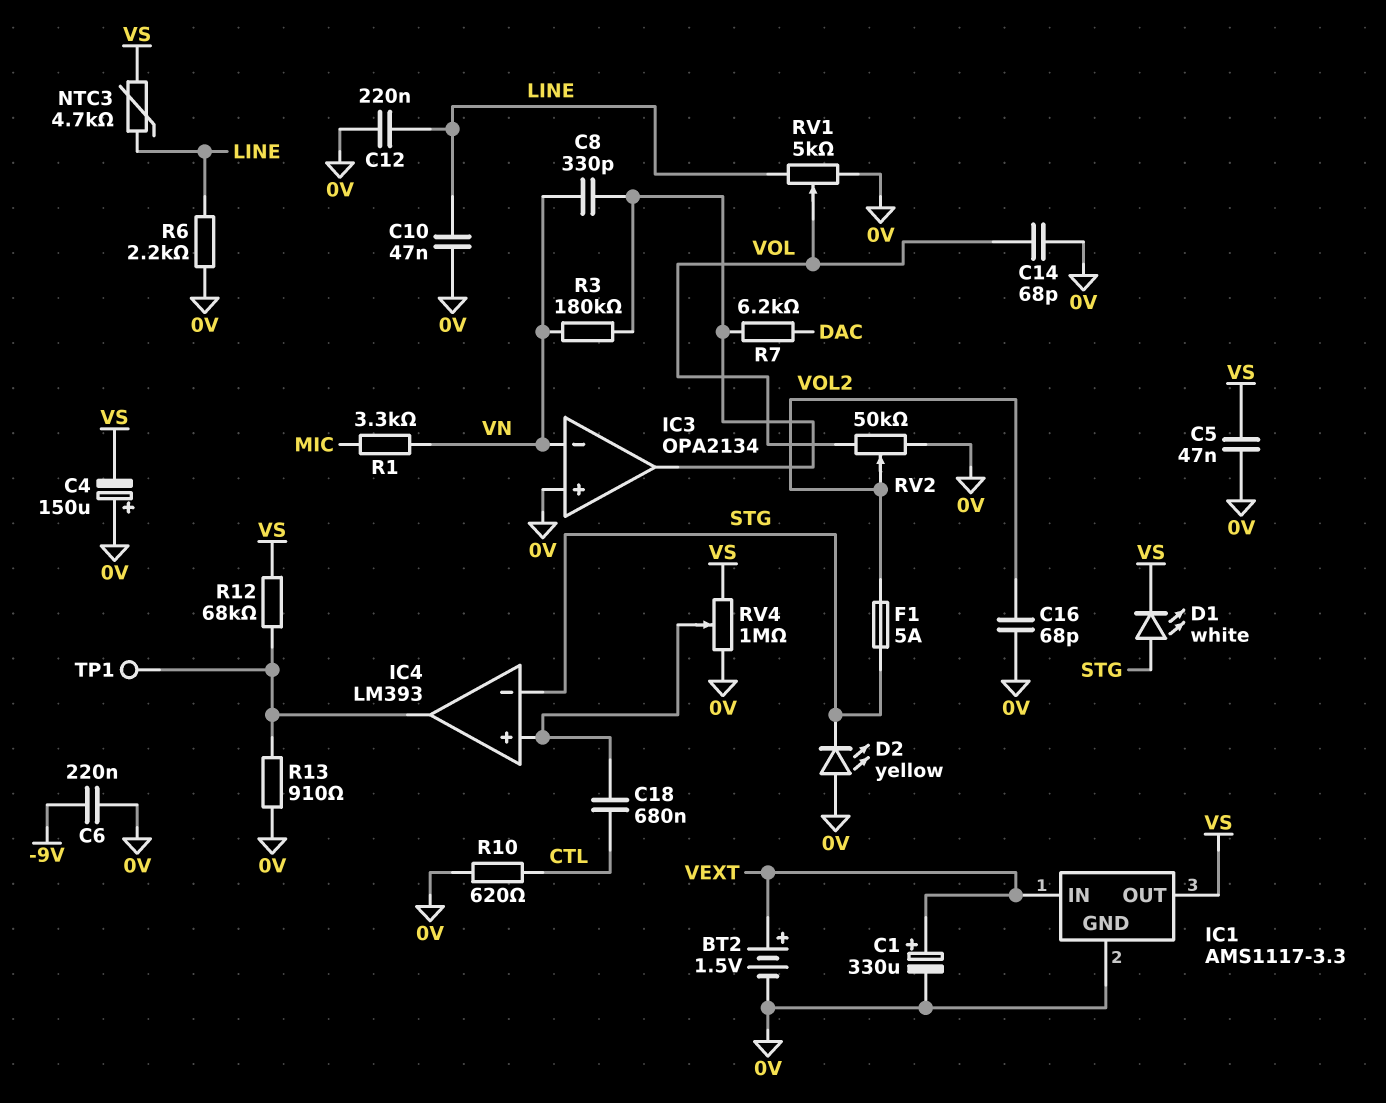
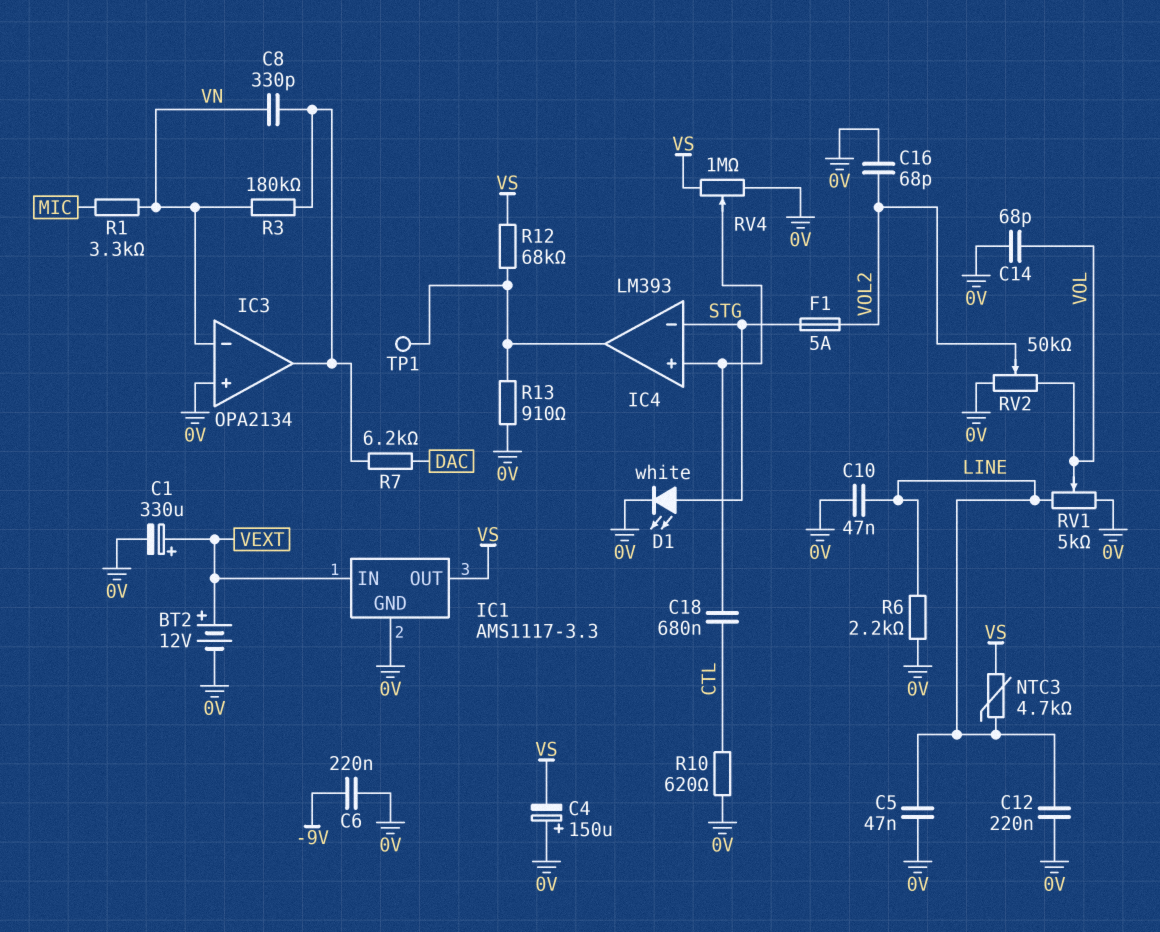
BT2: 1.5V (plus VEXT, minus 0V) -> 12V (plus VEXT, minus 0V)
C5: 47nF (0V, VS) -> 47nF (0V, LINE)
D1: LED white (A STG, K VS) -> LED white (A STG, K 0V)
D2: LED yellow (A 0V, K STG) -> none

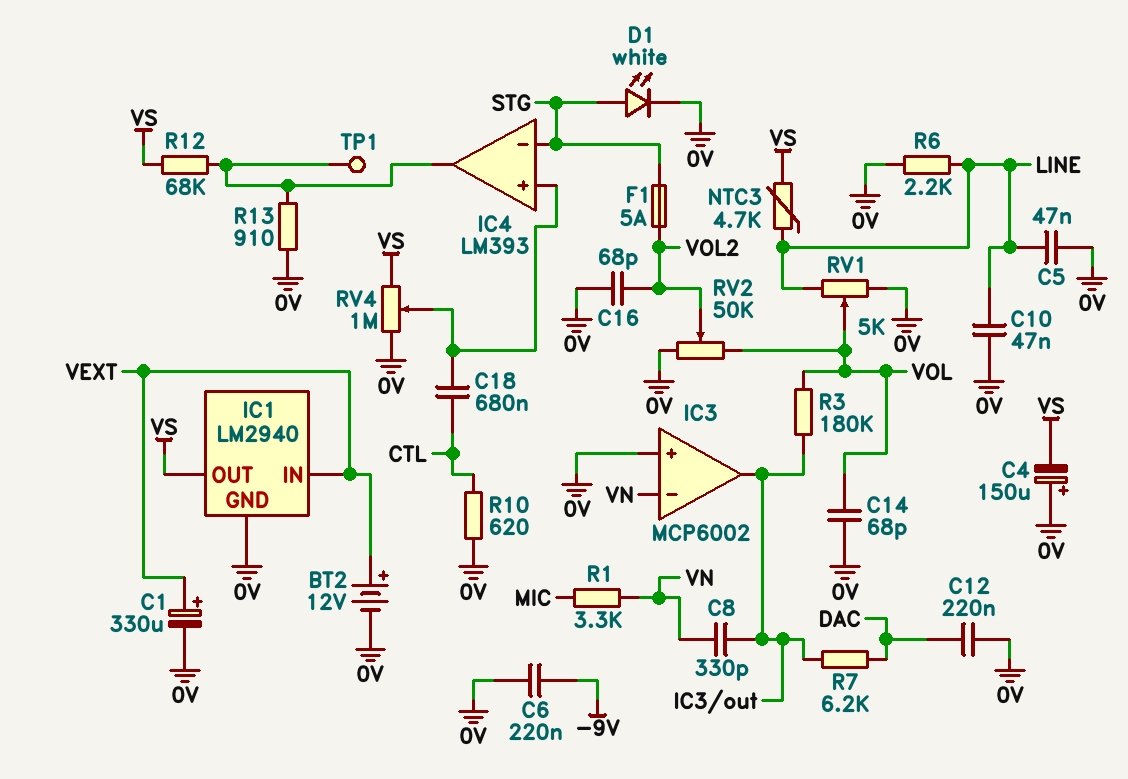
C12: 220nF (0V, LINE) -> 220nF (0V, DAC)
IC1: AMS1117-3.3 -> LM2940
IC3: OPA2134 -> MCP6002
R3: 180k (IC3/out, VN) -> 180k (IC3/out, VOL)

